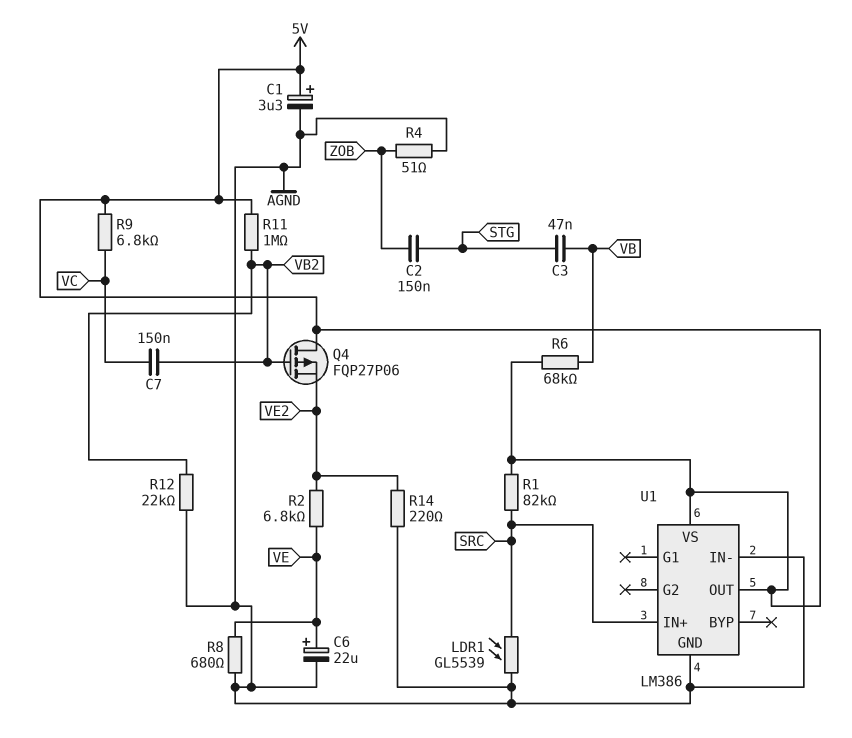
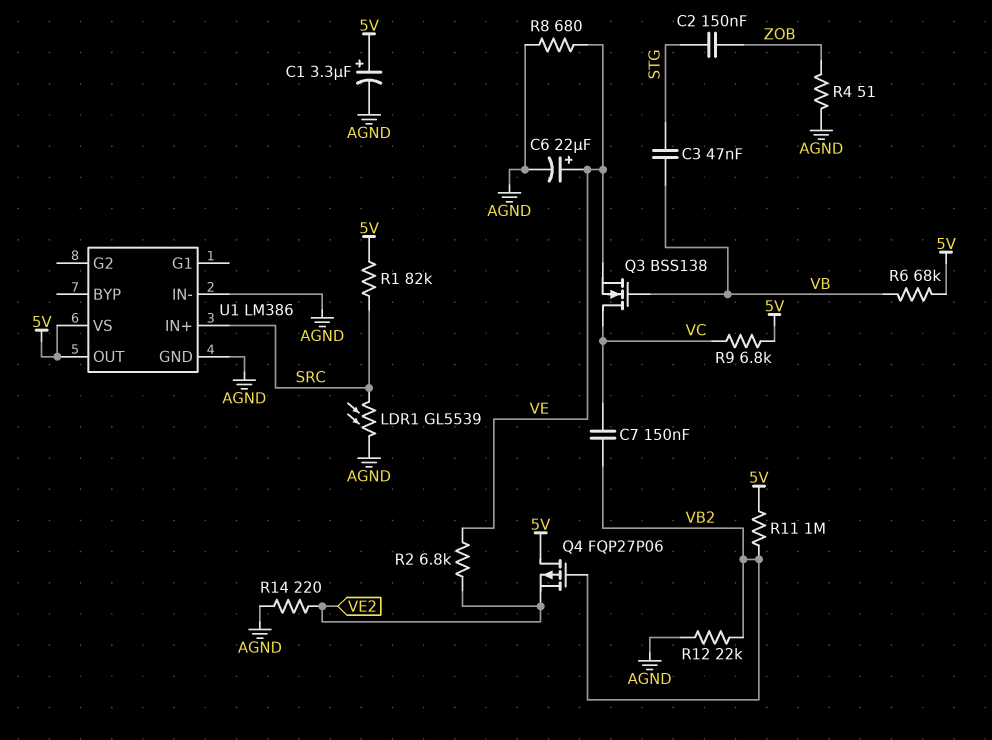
Q3: none -> NMOS BSS138 (G VB, D VC, S VE)

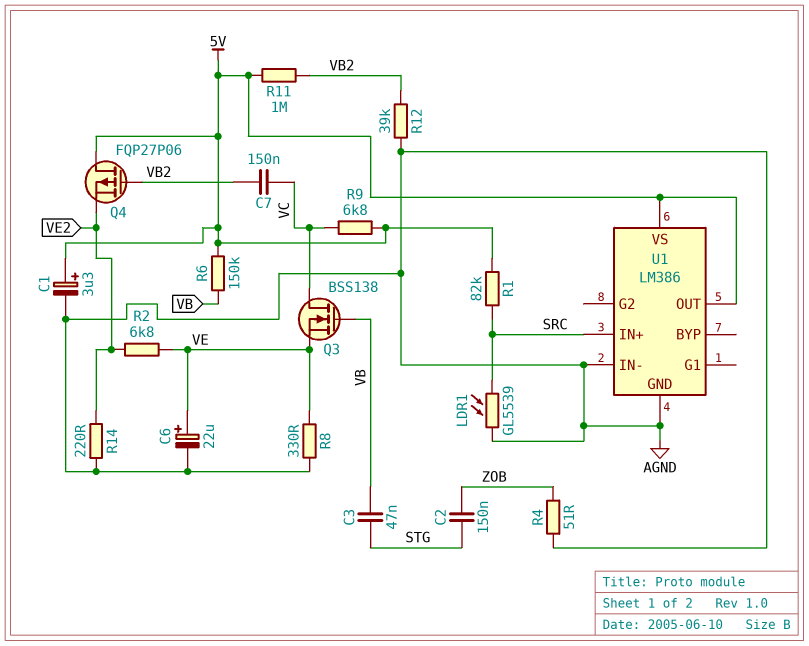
R6: 68k (5V, VB) -> 150k (5V, VB)
R8: 680 (AGND, VE) -> 330 (AGND, VE)
R12: 22k (AGND, VB2) -> 39k (AGND, VB2)

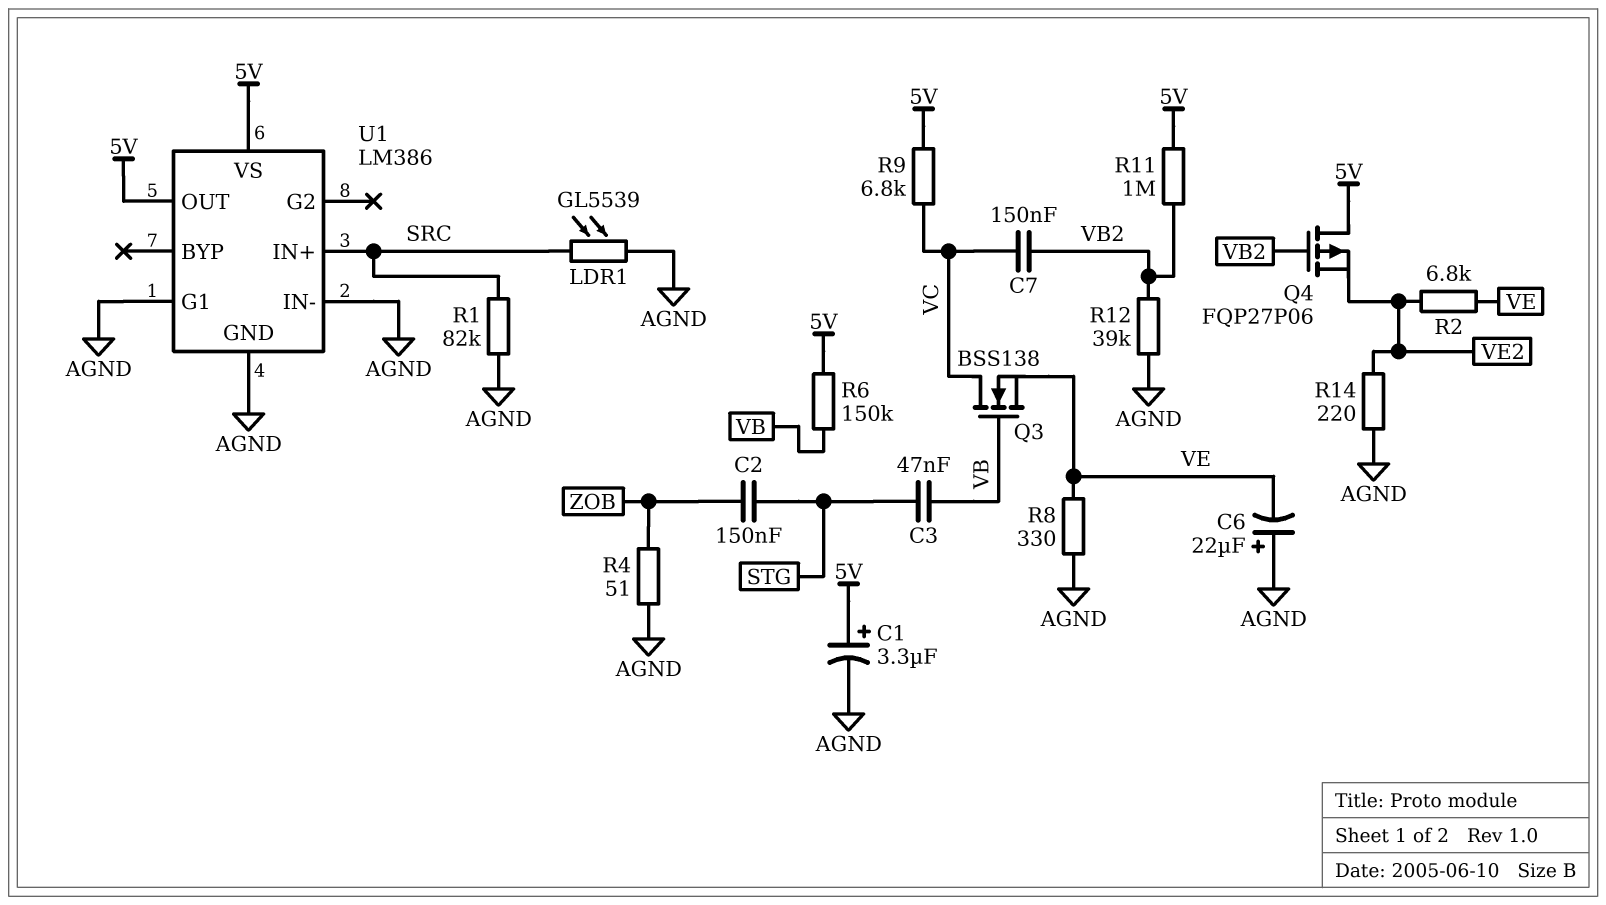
C6: 22uF (plus VE, minus AGND) -> 22uF (plus AGND, minus VE)
R1: 82k (5V, SRC) -> 82k (AGND, SRC)
U1 pin G1: none -> AGND

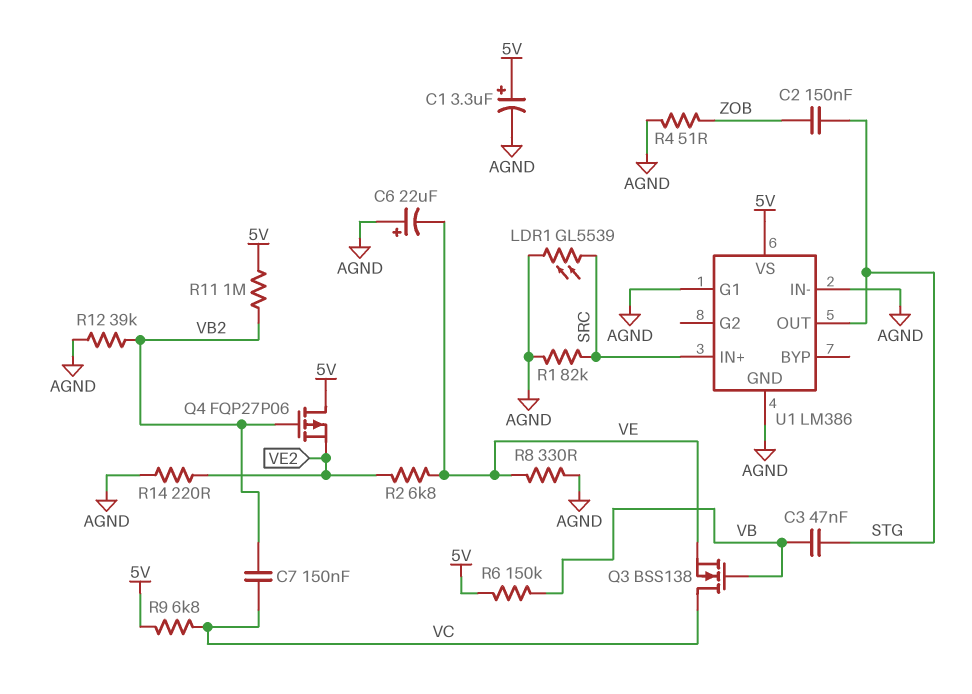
U1 pin OUT: 5V -> STG

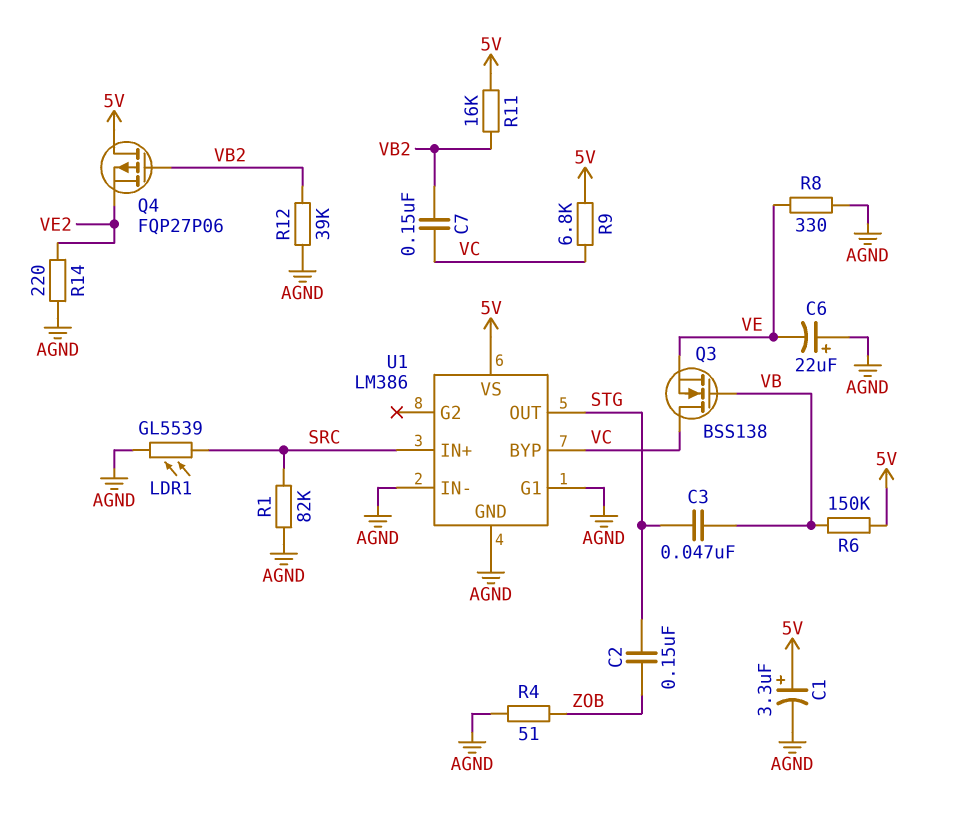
R2: 6.8k (VE, VE2) -> none
R11: 1M (5V, VB2) -> 16k (5V, VB2)
U1 pin BYP: none -> VC

